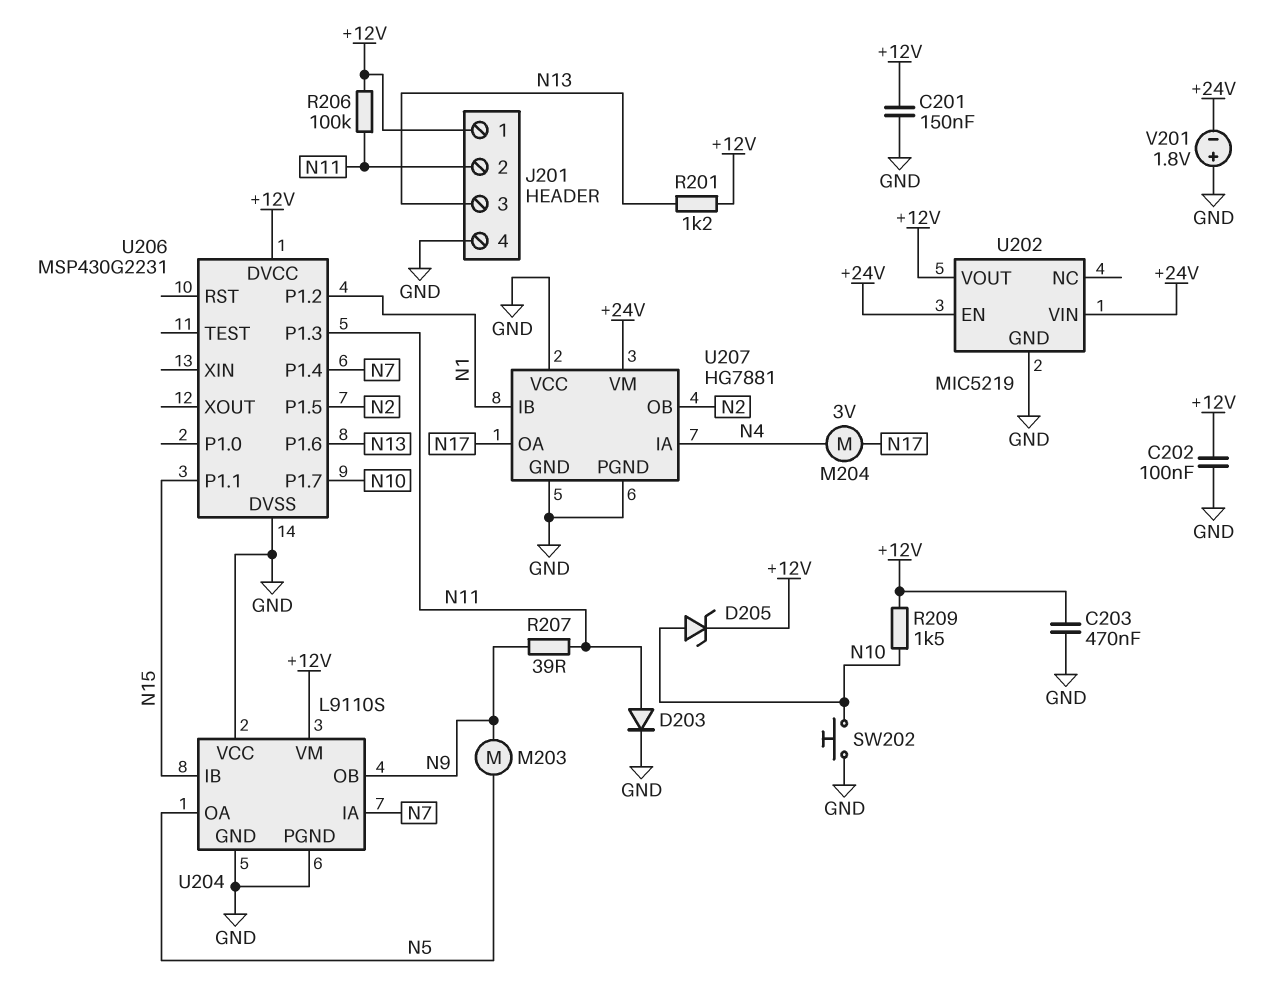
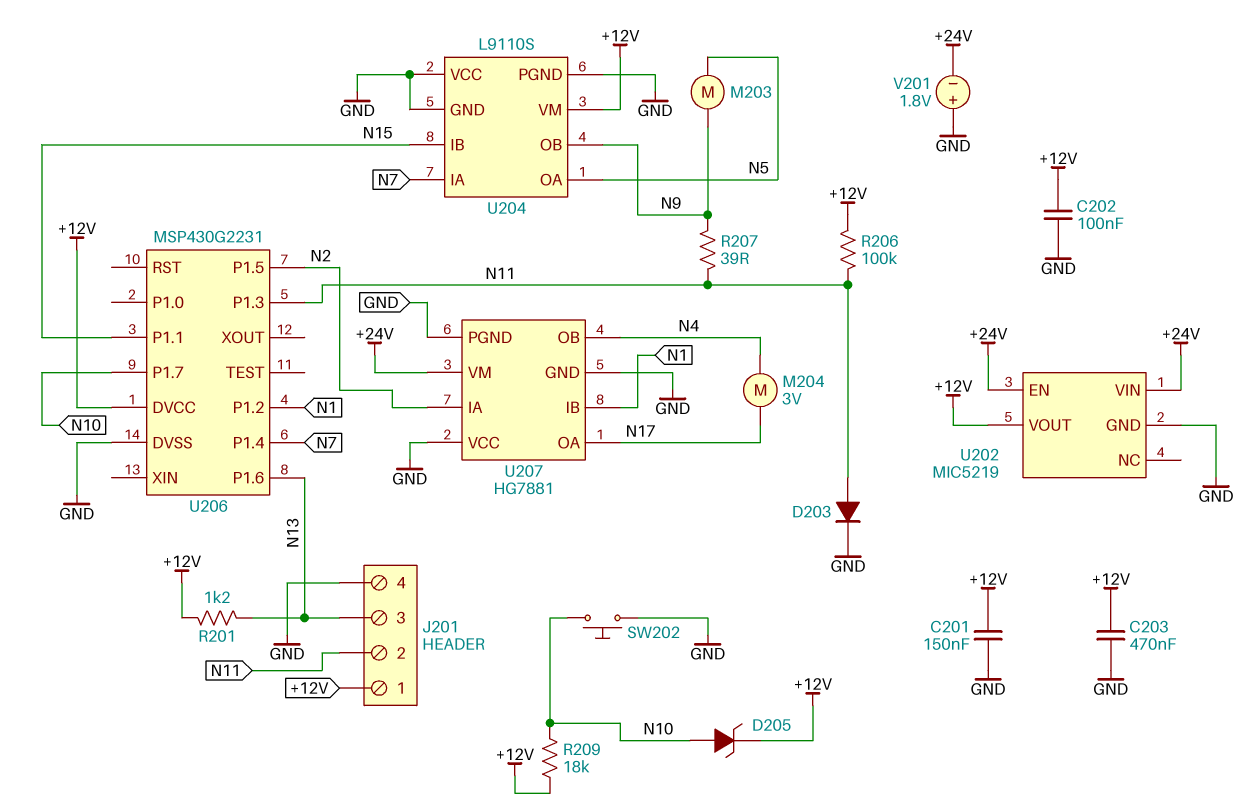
R209: 1.5k (+12V, N10) -> 18k (+12V, N10)
U207 pin IA: N4 -> N2
U207 pin OB: N2 -> N4

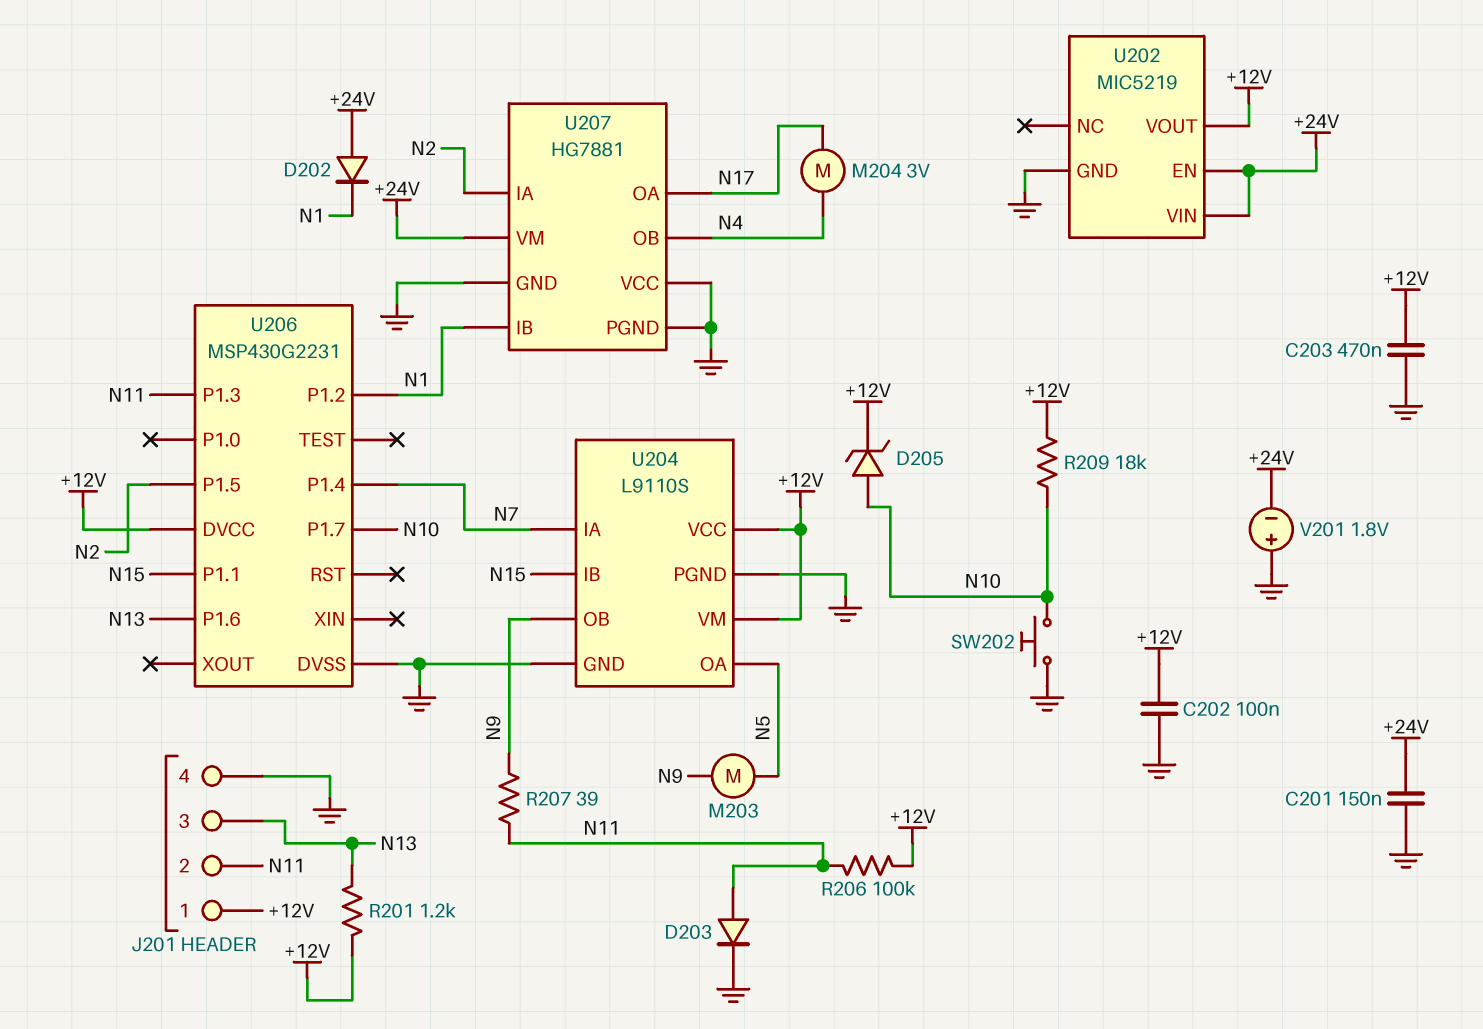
C201: 150nF (+12V, GND) -> 150nF (+24V, GND)
D202: none -> diode (A +24V, K N1)
U204 pin VCC: GND -> +12V

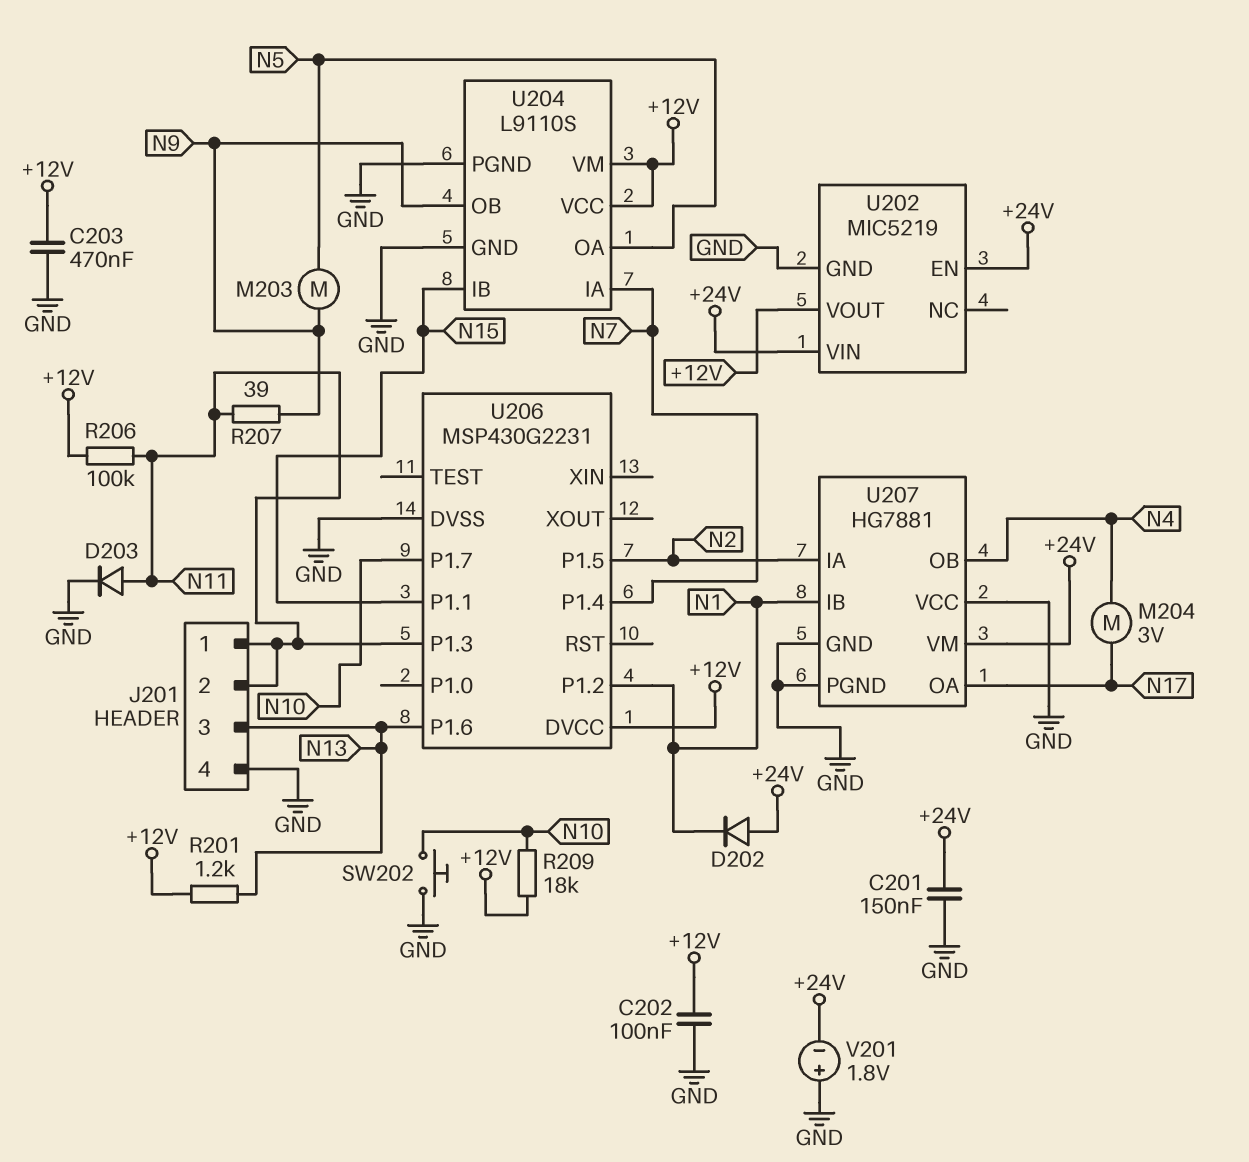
D205: zener (A N10, K +12V) -> none
J201 pin 1: +12V -> N11

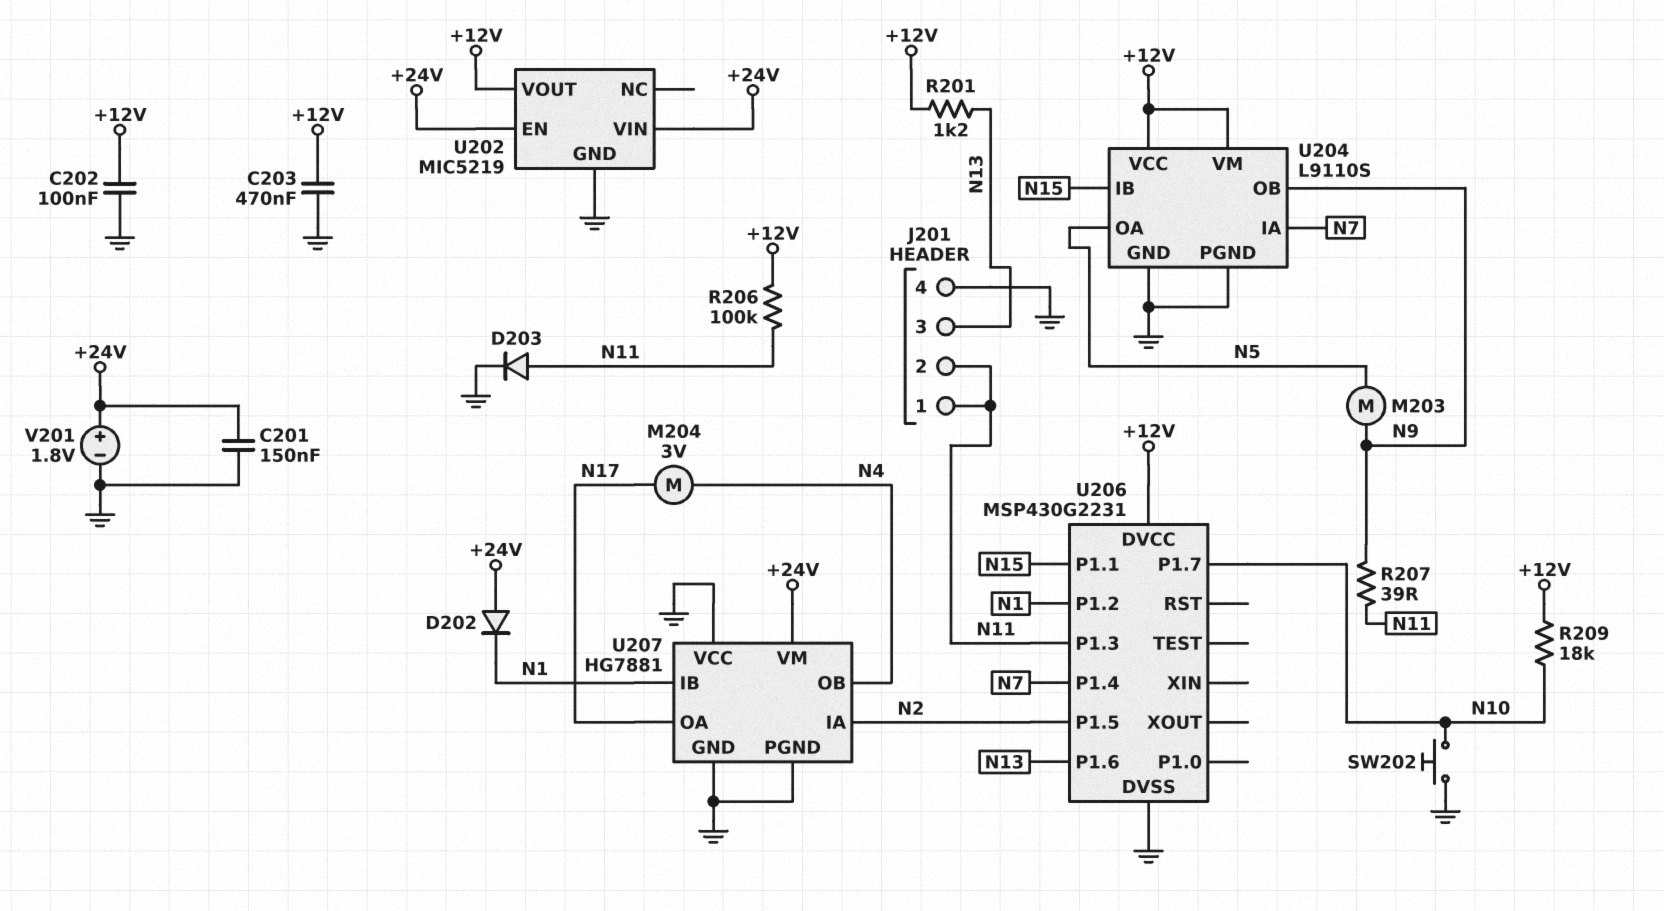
V201: 1.8V (plus GND, minus +24V) -> 1.8V (plus +24V, minus GND)

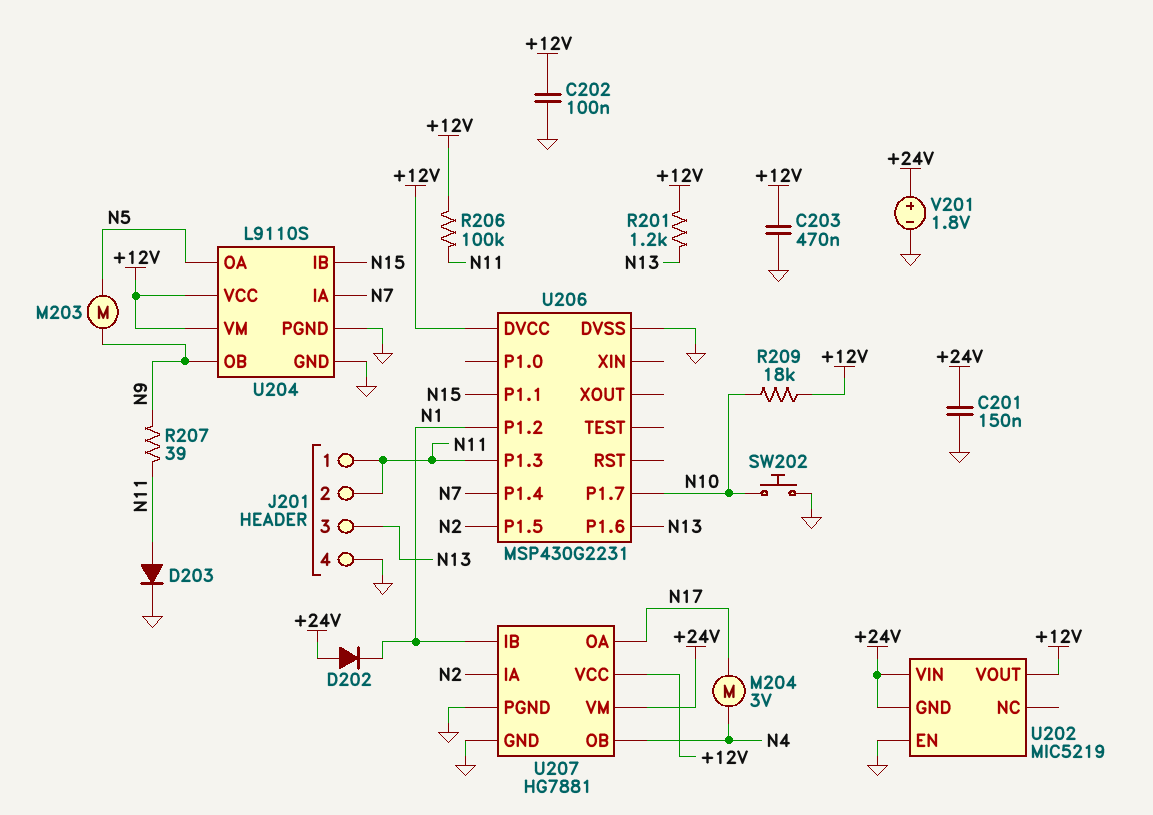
U202 pin EN: +24V -> GND
U202 pin GND: GND -> +24V
U207 pin VCC: GND -> +12V

